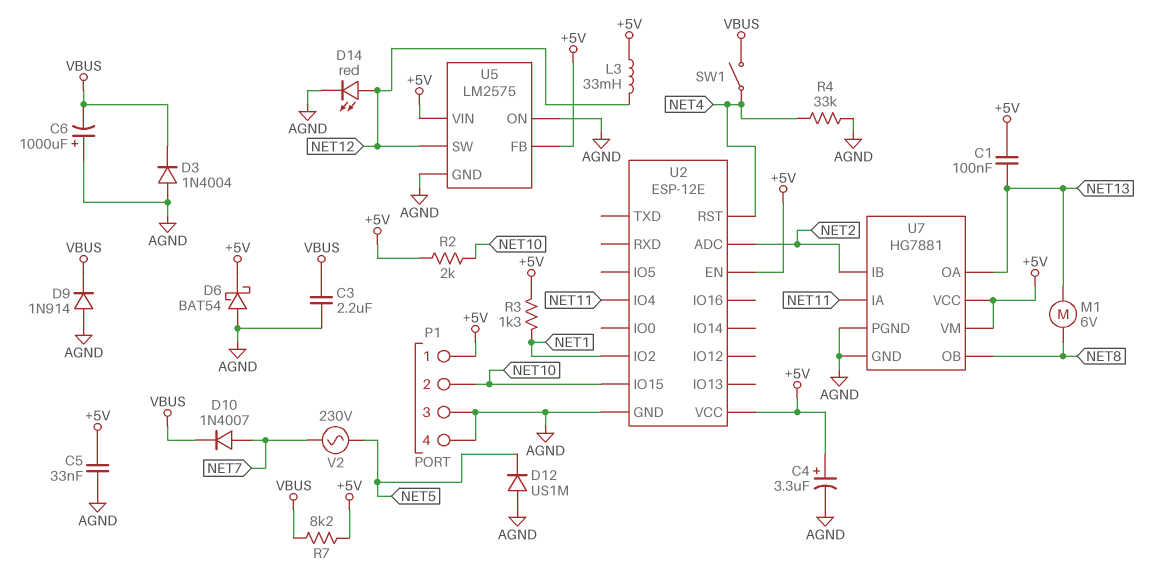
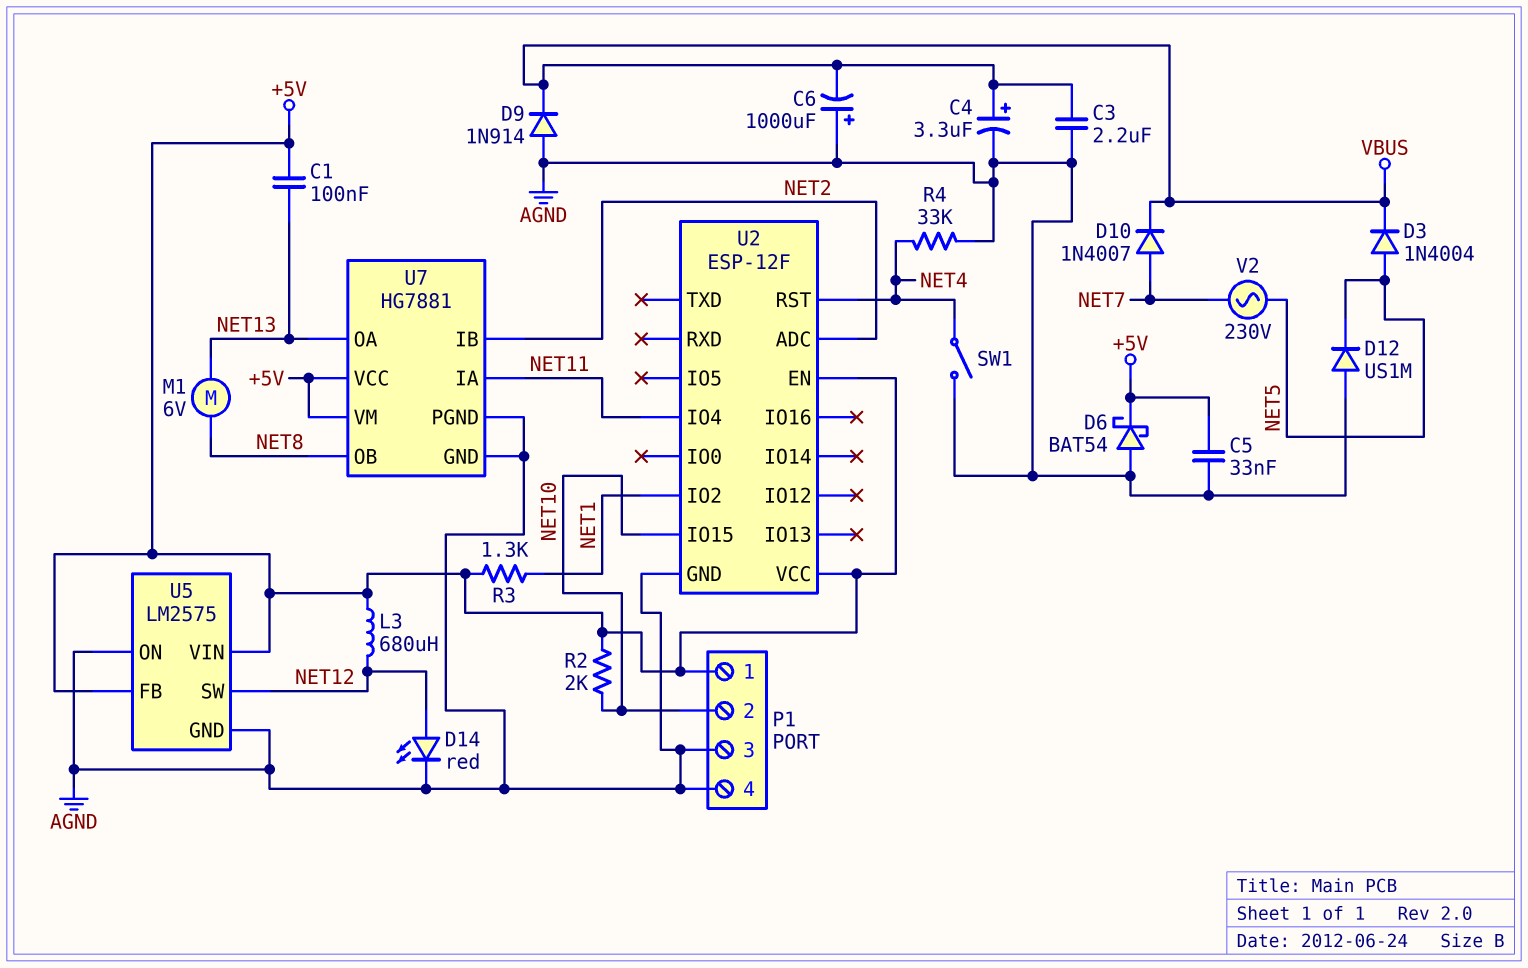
C4: 3.3uF (plus +5V, minus AGND) -> 3.3uF (plus VBUS, minus AGND)
D3: diode 1N4004 (A AGND, K VBUS) -> diode 1N4004 (A NET5, K VBUS)
L3: 33mH (+5V, NET12) -> 680uH (+5V, NET12)
R7: 8.2k (+5V, VBUS) -> none
SW1: switch (NET4, VBUS) -> switch (AGND, NET4)
U2: ESP-12E -> ESP-12F

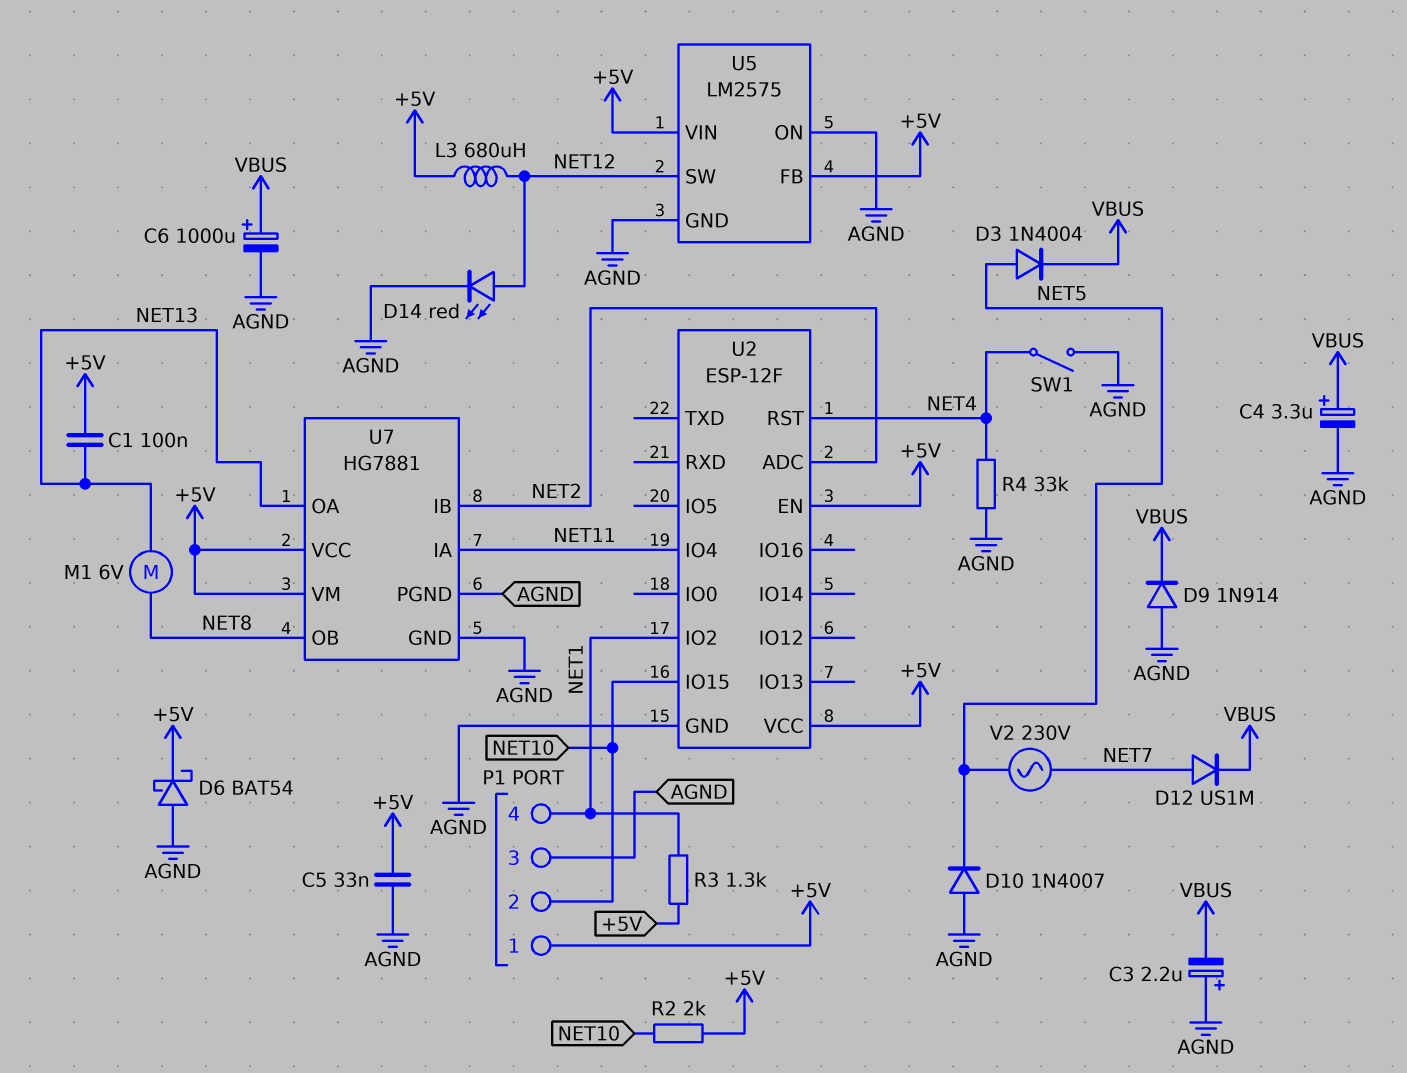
C3: 2.2uF (AGND, VBUS) -> 2.2uF (plus AGND, minus VBUS)
C6: 1000uF (plus AGND, minus VBUS) -> 1000uF (plus VBUS, minus AGND)
D10: diode 1N4007 (A NET7, K VBUS) -> diode 1N4007 (A AGND, K NET5)
D12: diode US1M (A AGND, K NET5) -> diode US1M (A NET7, K VBUS)
P1 pin 4: AGND -> NET1

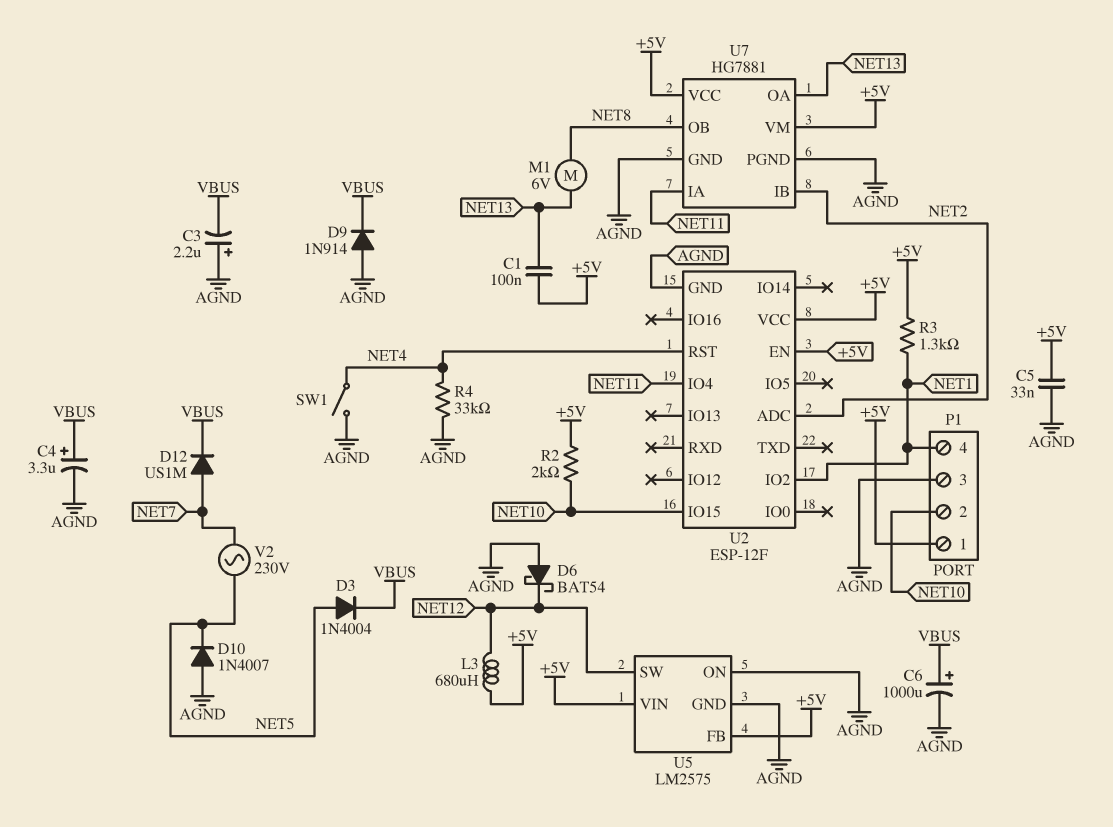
D6: schottky BAT54 (A AGND, K +5V) -> schottky BAT54 (A AGND, K NET12)
D14: LED red (A NET12, K AGND) -> none

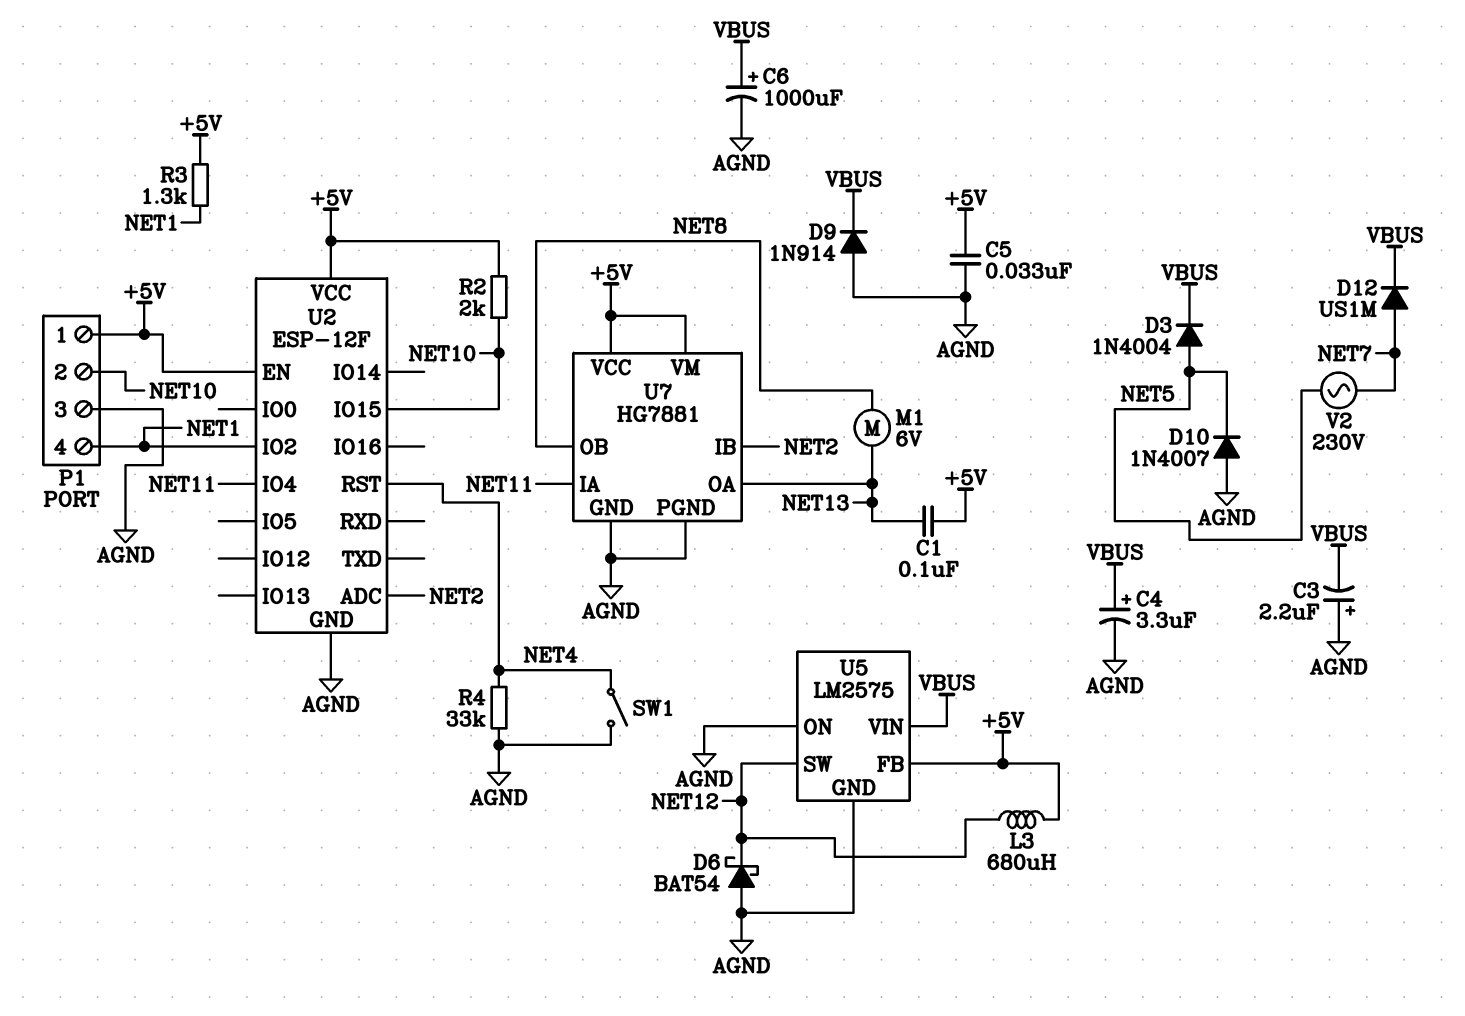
U5 pin VIN: +5V -> VBUS

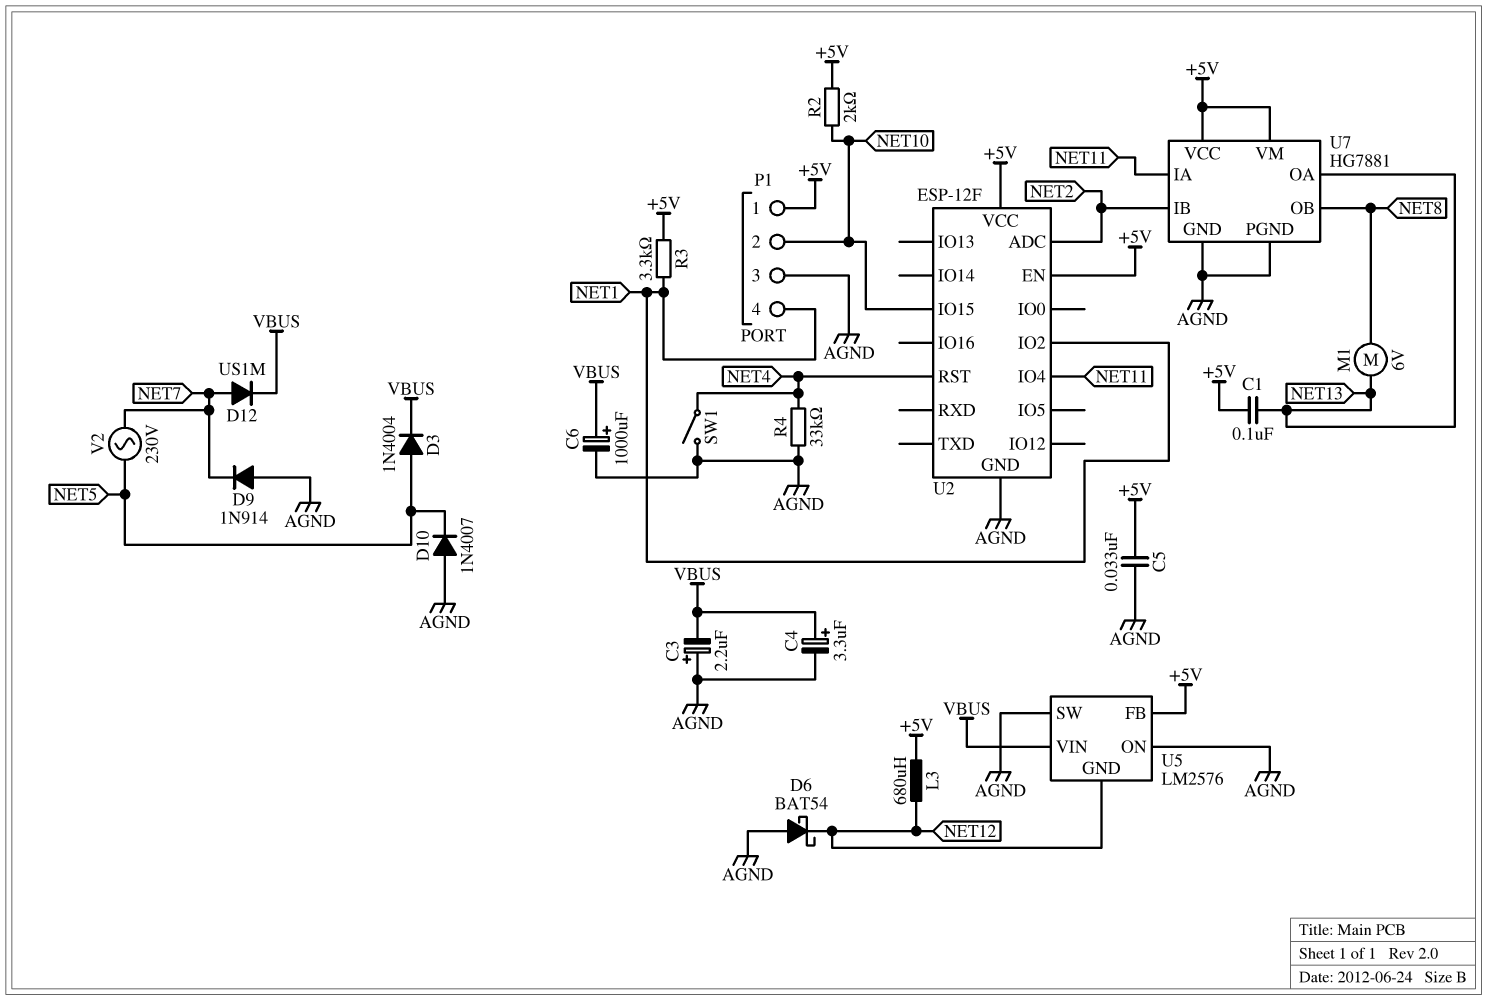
D9: diode 1N914 (A AGND, K VBUS) -> diode 1N914 (A AGND, K NET7)
R3: 1.3k (+5V, NET1) -> 3.3k (+5V, NET1)
U5: LM2575 -> LM2576
U5 pin GND: AGND -> NET12
U5 pin SW: NET12 -> AGND

